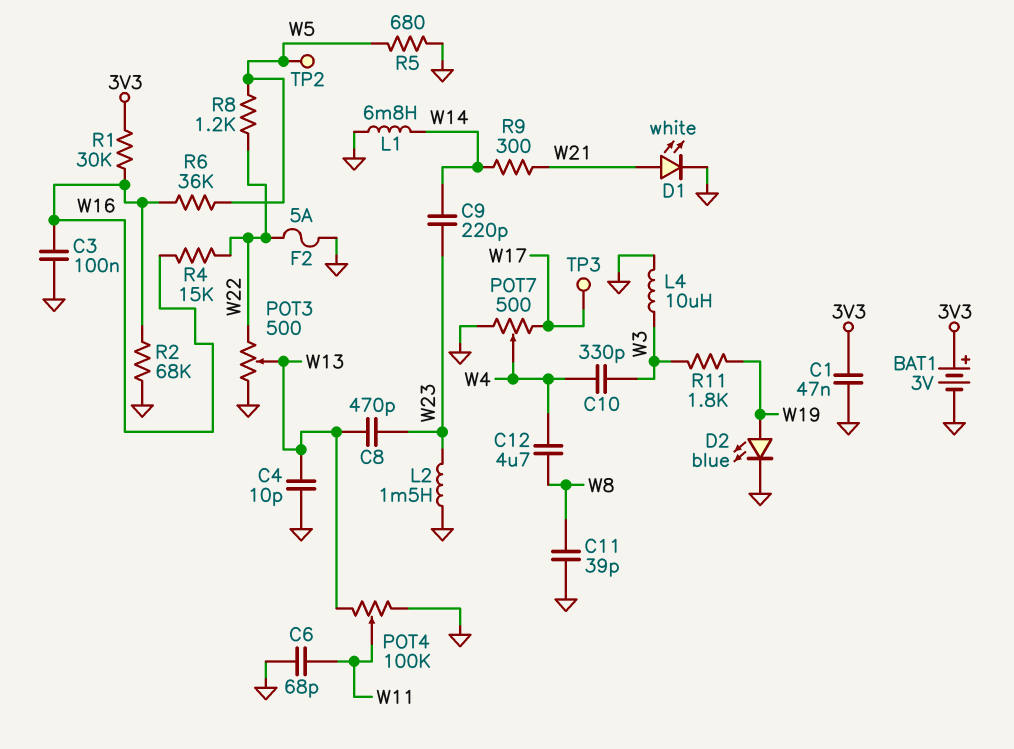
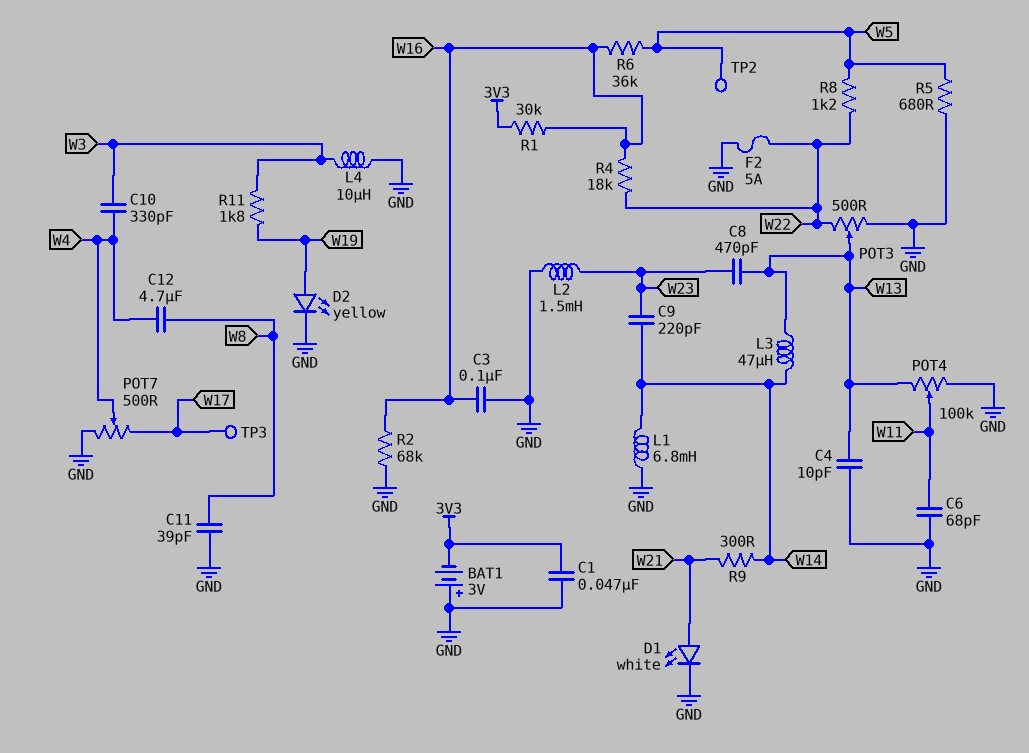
BAT1: 3V (plus 3V3, minus GND) -> 3V (plus GND, minus 3V3)
D2: LED blue (A W19, K GND) -> LED yellow (A W19, K GND)
L3: none -> 47uH (W13, W14)
R4: 15k (W16, W22) -> 18k (W16, W22)

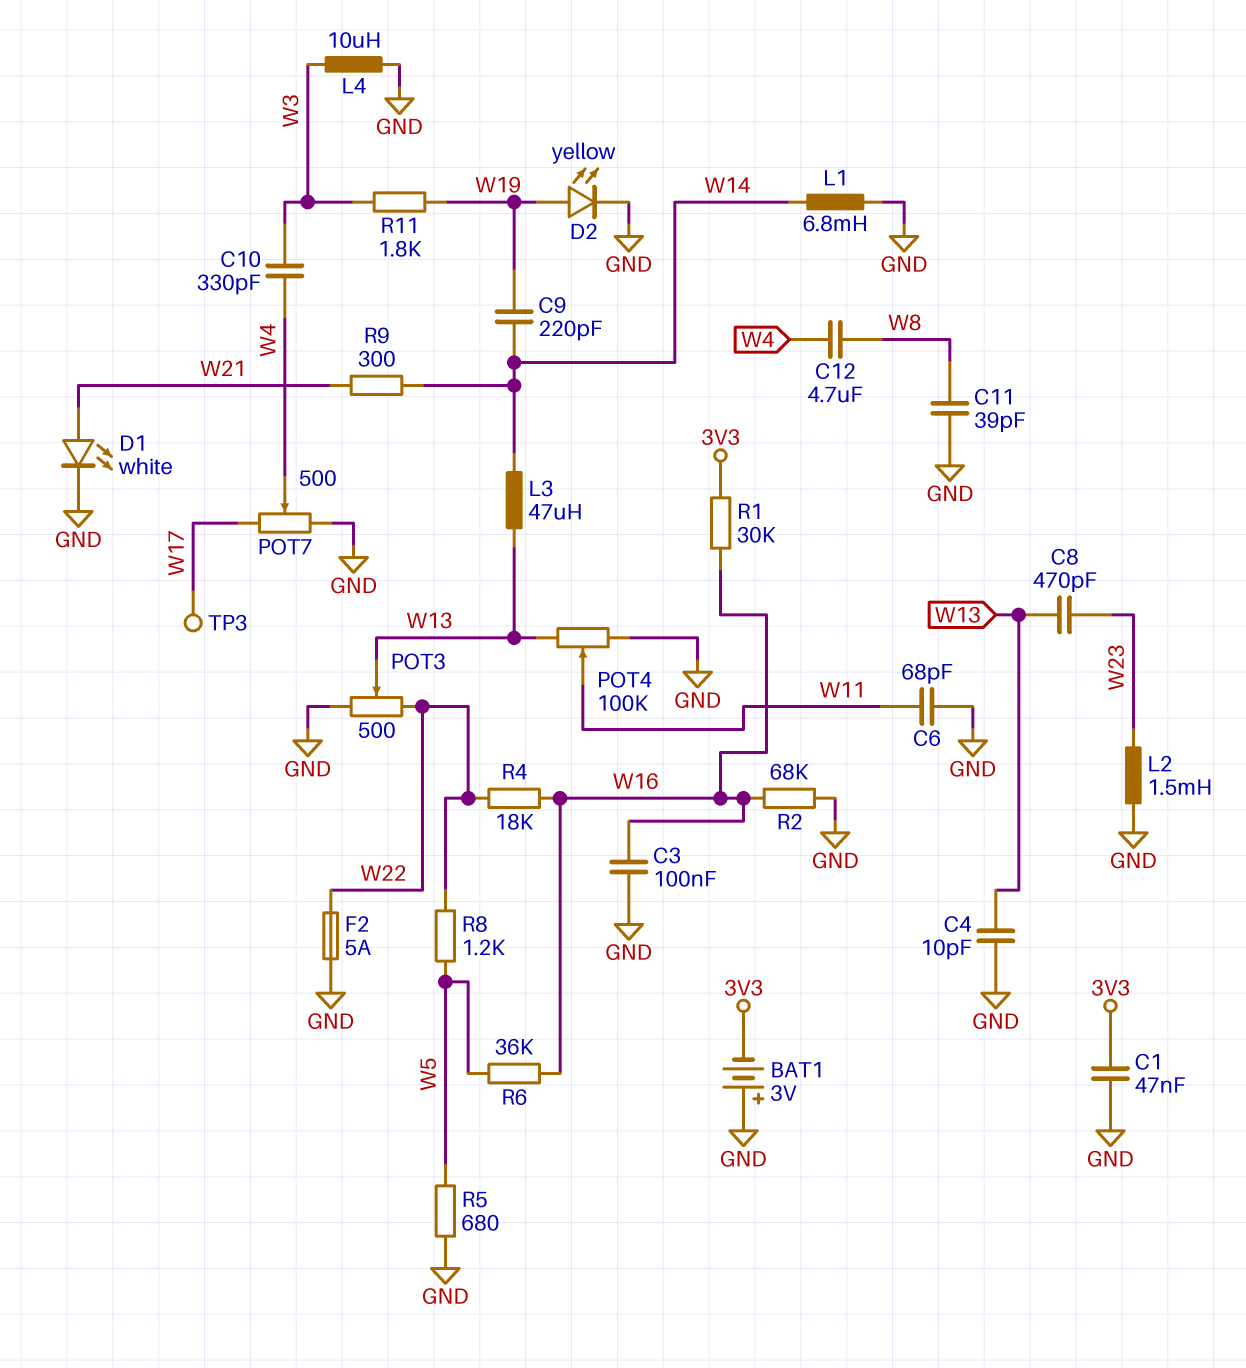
C9: 220pF (W14, W23) -> 220pF (W14, W19)
TP2: test point (W5) -> none

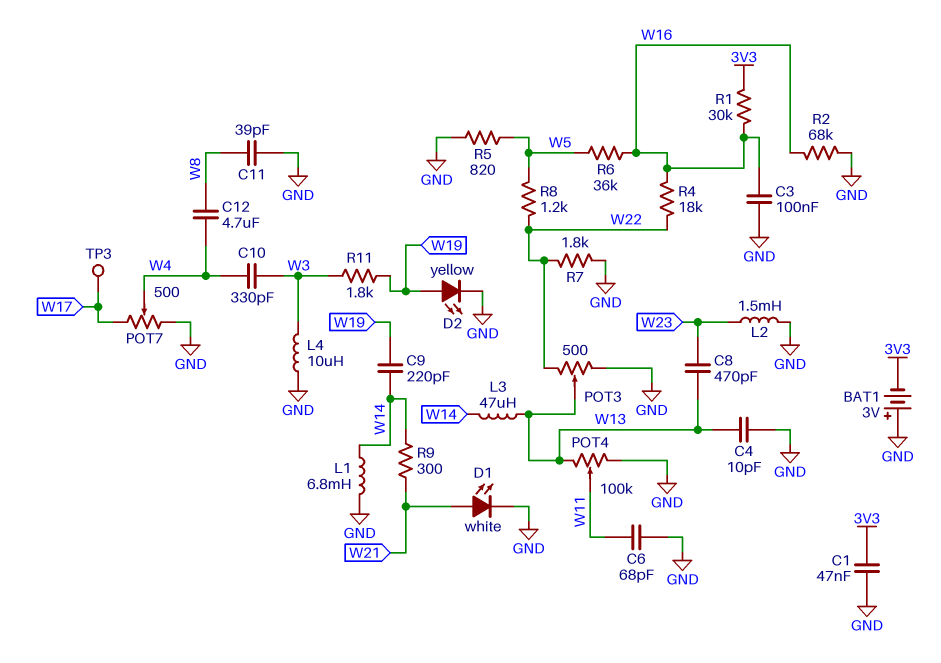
F2: 5A (GND, W22) -> none
R5: 680 (GND, W5) -> 820 (GND, W5)
R7: none -> 1.8k (GND, W22)

